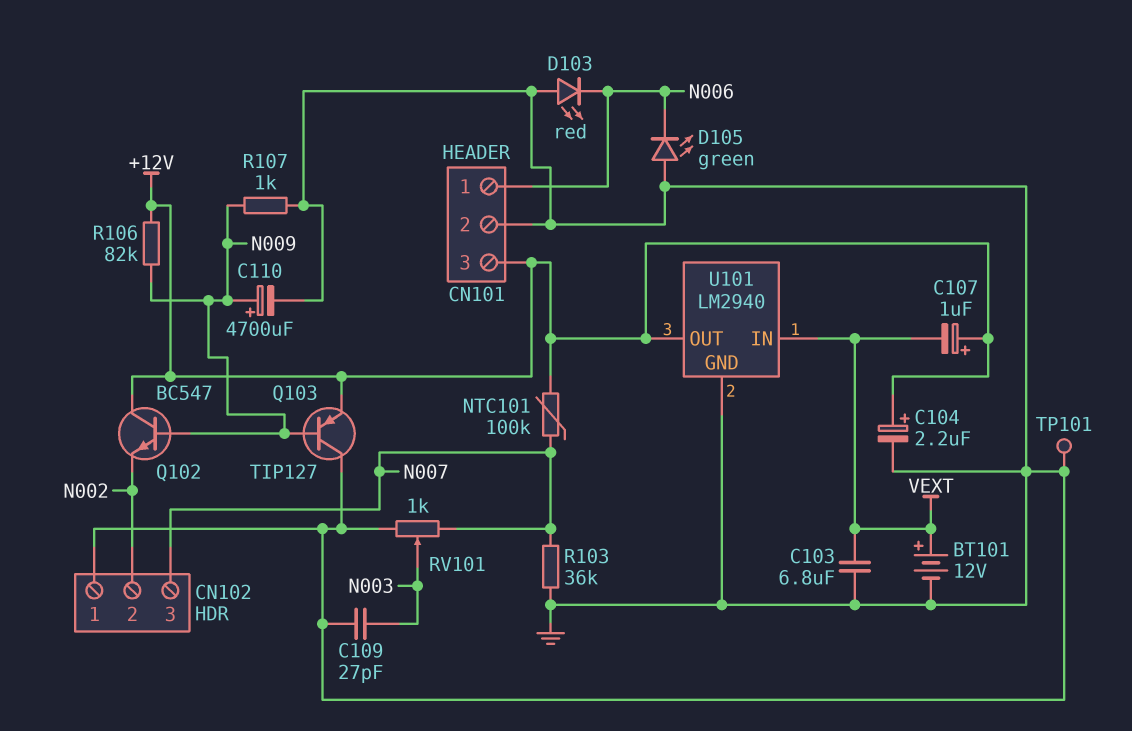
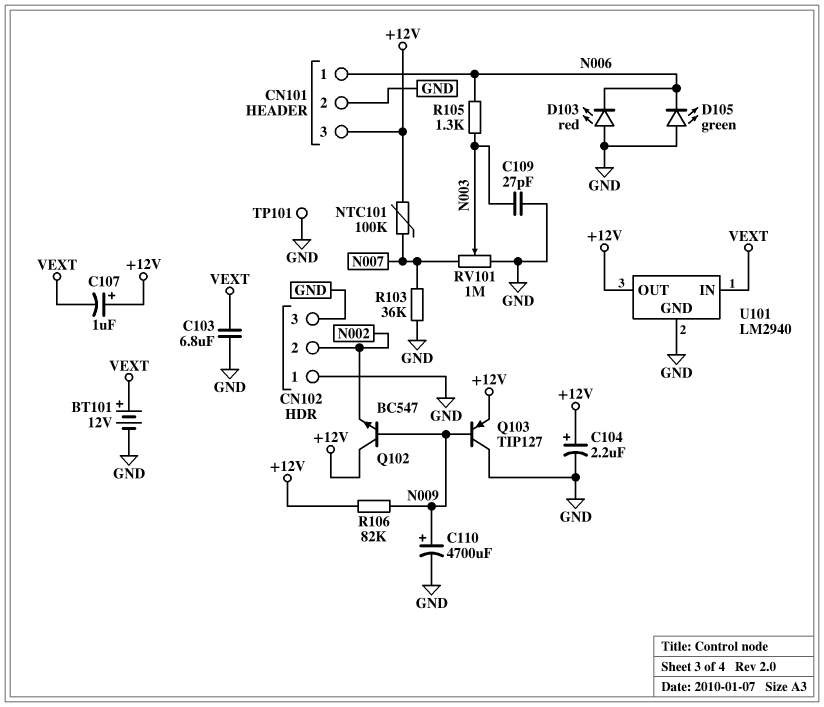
CN102 pin 3: N007 -> GND
R105: none -> 1.3k (N003, N006)
R107: 1k (GND, N009) -> none
RV101: 1k (GND, N007, wiper N003) -> 1M (GND, N007, wiper N003)

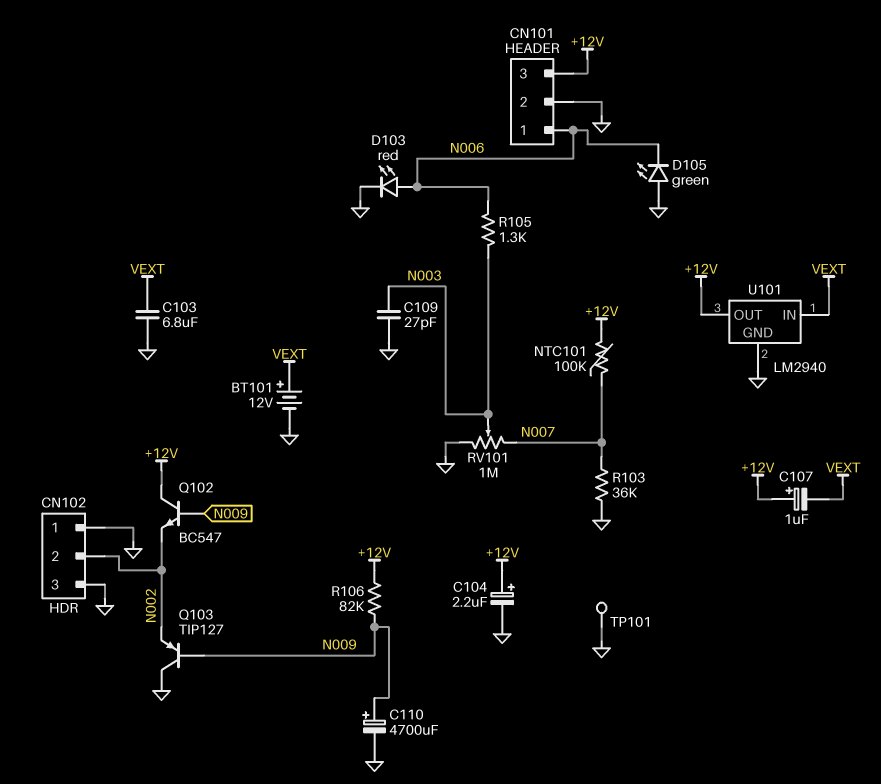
D103: LED red (A GND, K N006) -> LED red (A N006, K GND)
Q103: PNP TIP127 (B N009, C GND, E +12V) -> PNP TIP127 (B N009, C GND, E N002)

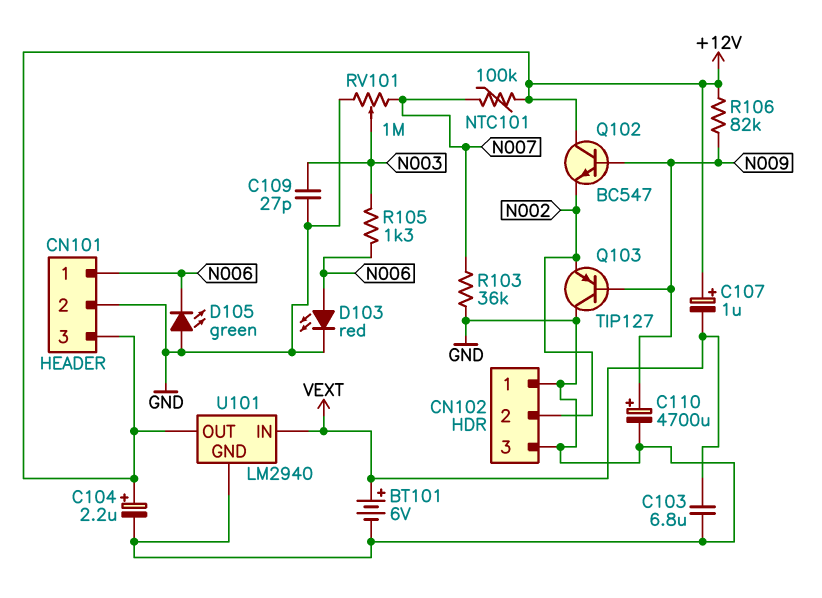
BT101: 12V (plus VEXT, minus GND) -> 6V (plus VEXT, minus GND)
TP101: test point (GND) -> none

